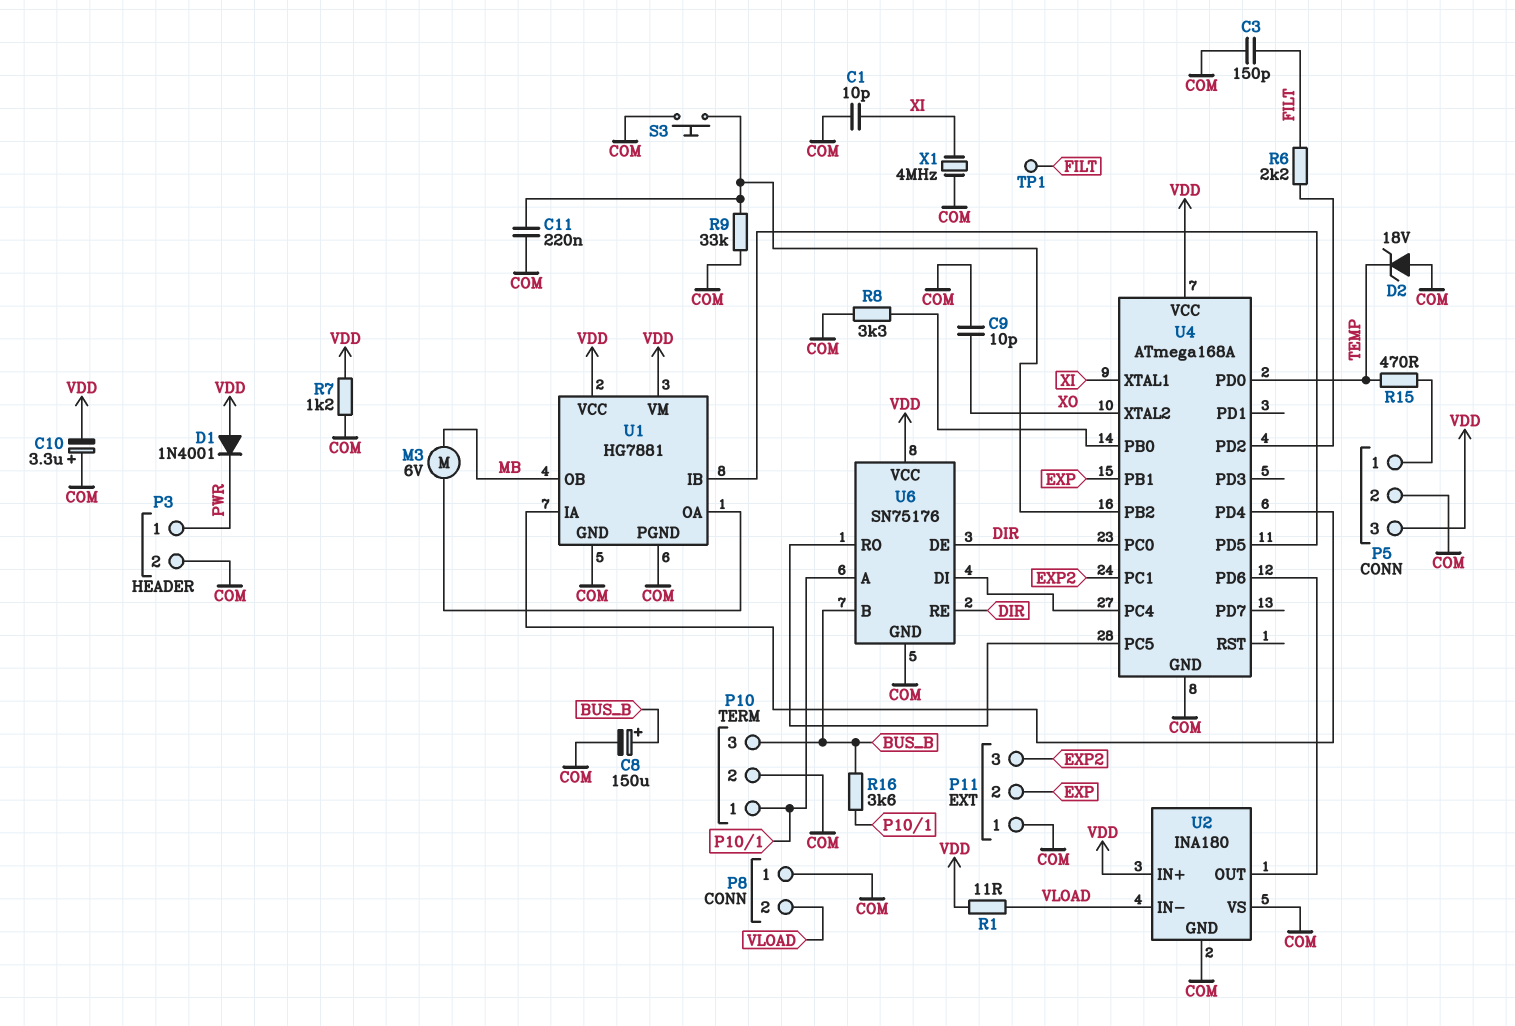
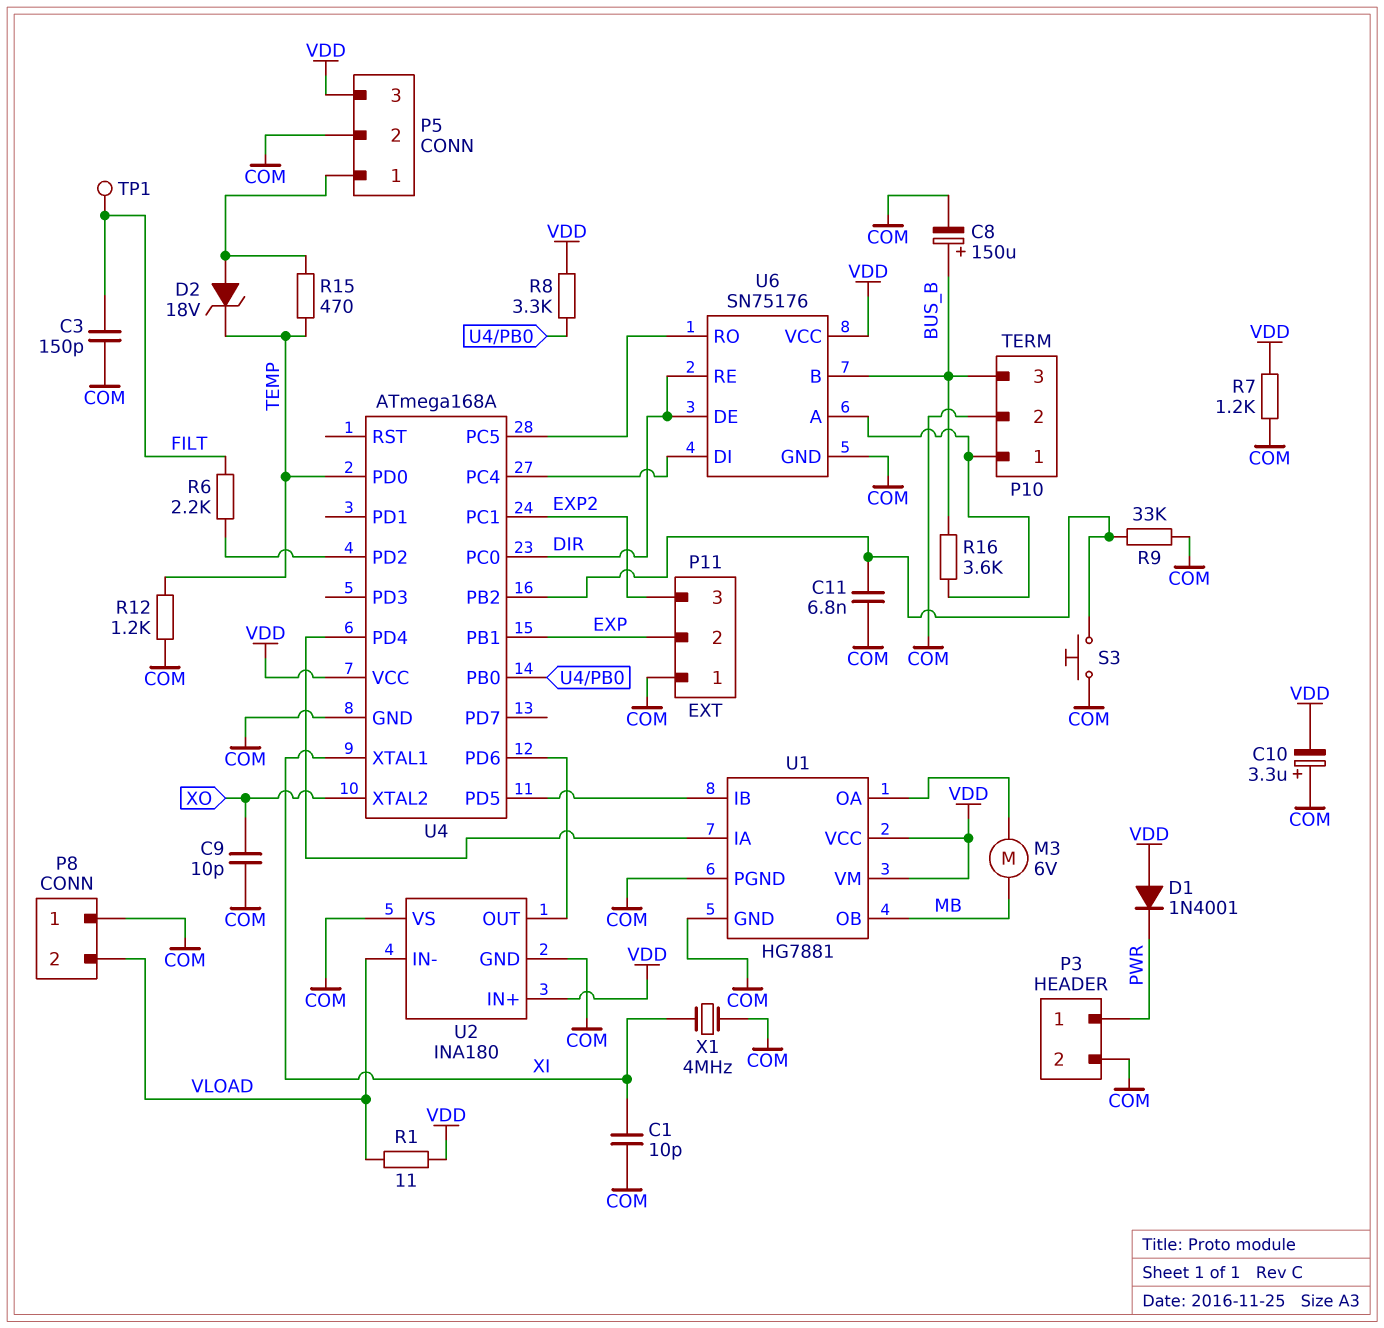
C11: 220nF (COM, U4/PB2) -> 6.8nF (COM, U4/PB2)
D2: zener 18V (A COM, K TEMP) -> zener 18V (A P5/1, K TEMP)
R8: 3.3k (COM, U4/PB0) -> 3.3k (U4/PB0, VDD)
R12: none -> 1.2k (COM, TEMP)

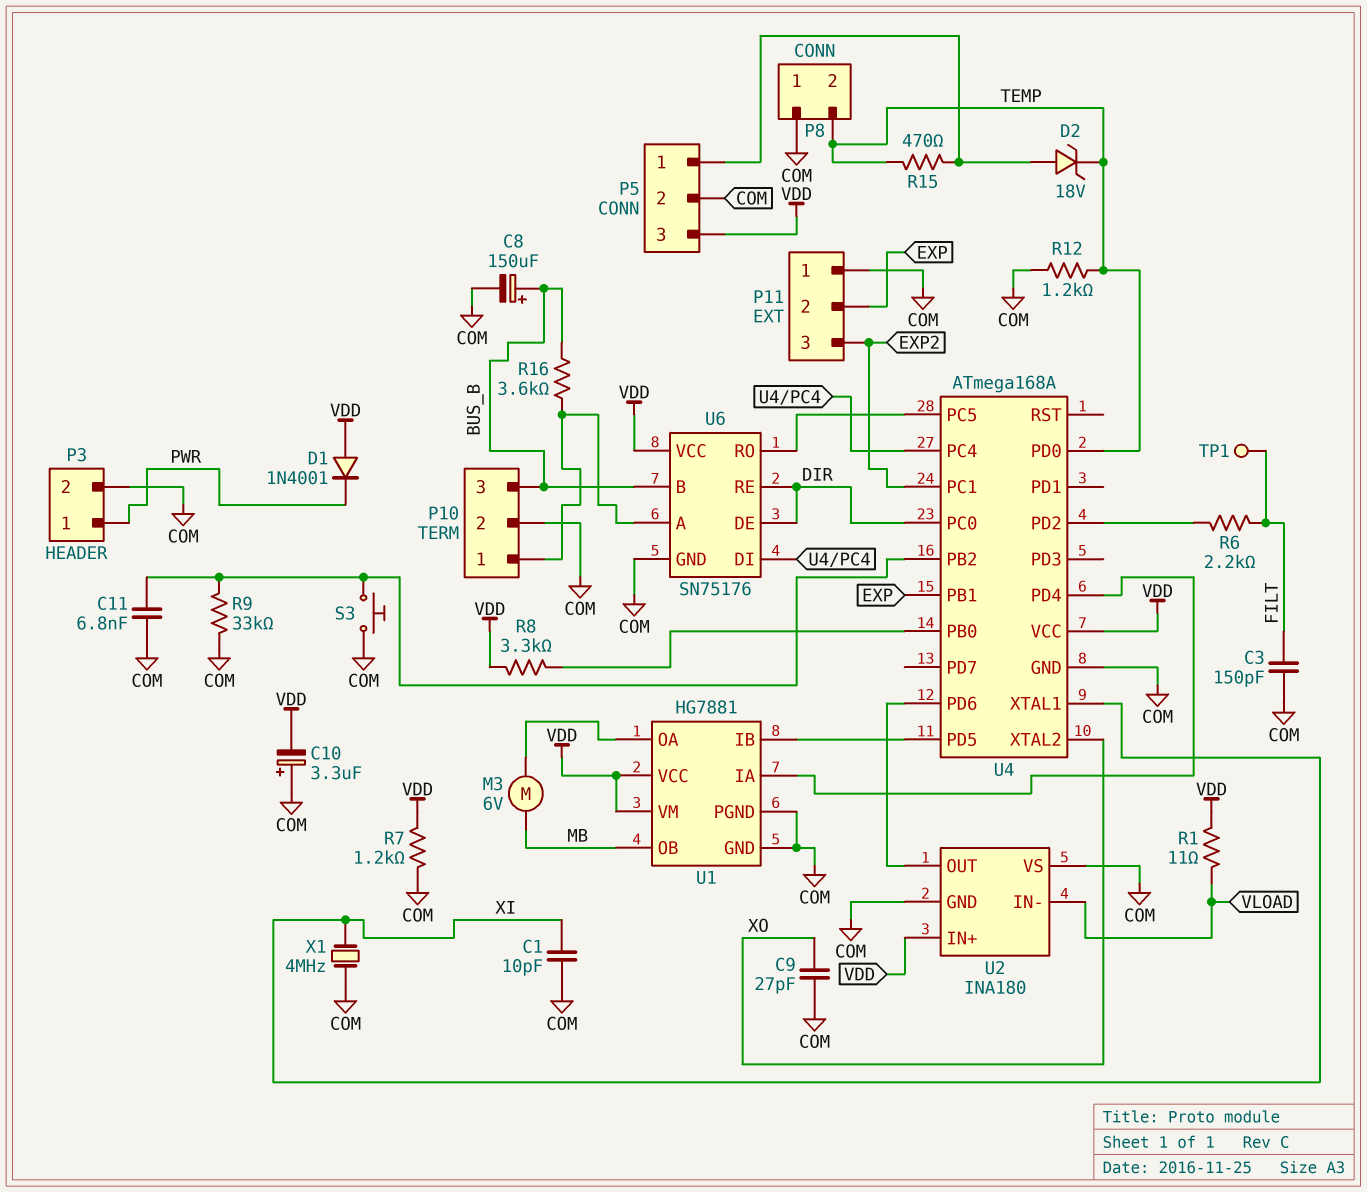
C9: 10pF (COM, XO) -> 27pF (COM, XO)
P8 pin 2: VLOAD -> TEMP

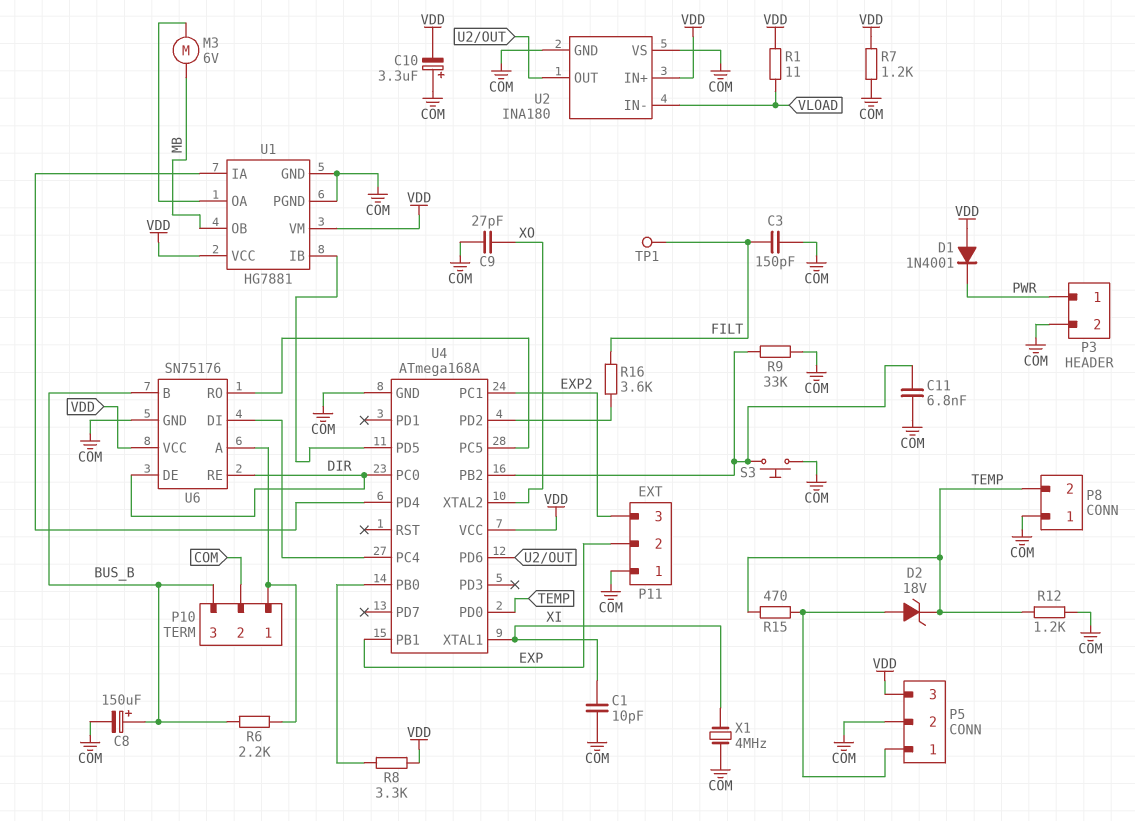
R6: 2.2k (FILT, U4/PD2) -> 2.2k (BUS_B, P10/1)
R16: 3.6k (BUS_B, P10/1) -> 3.6k (FILT, U4/PD2)

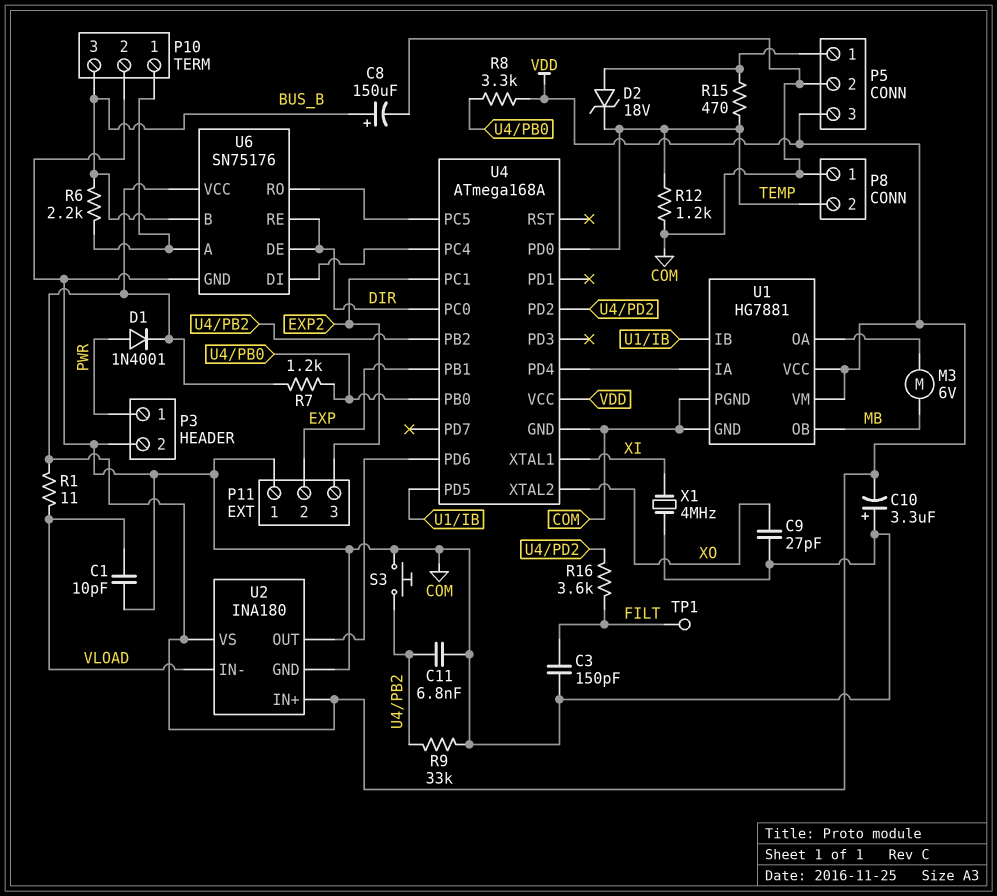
C1: 10pF (COM, XI) -> 10pF (COM, VLOAD)
D1: diode 1N4001 (A VDD, K PWR) -> diode 1N4001 (A PWR, K VDD)
R7: 1.2k (COM, VDD) -> 1.2k (U4/PB0, VDD)
U2 pin VS: COM -> VDD

